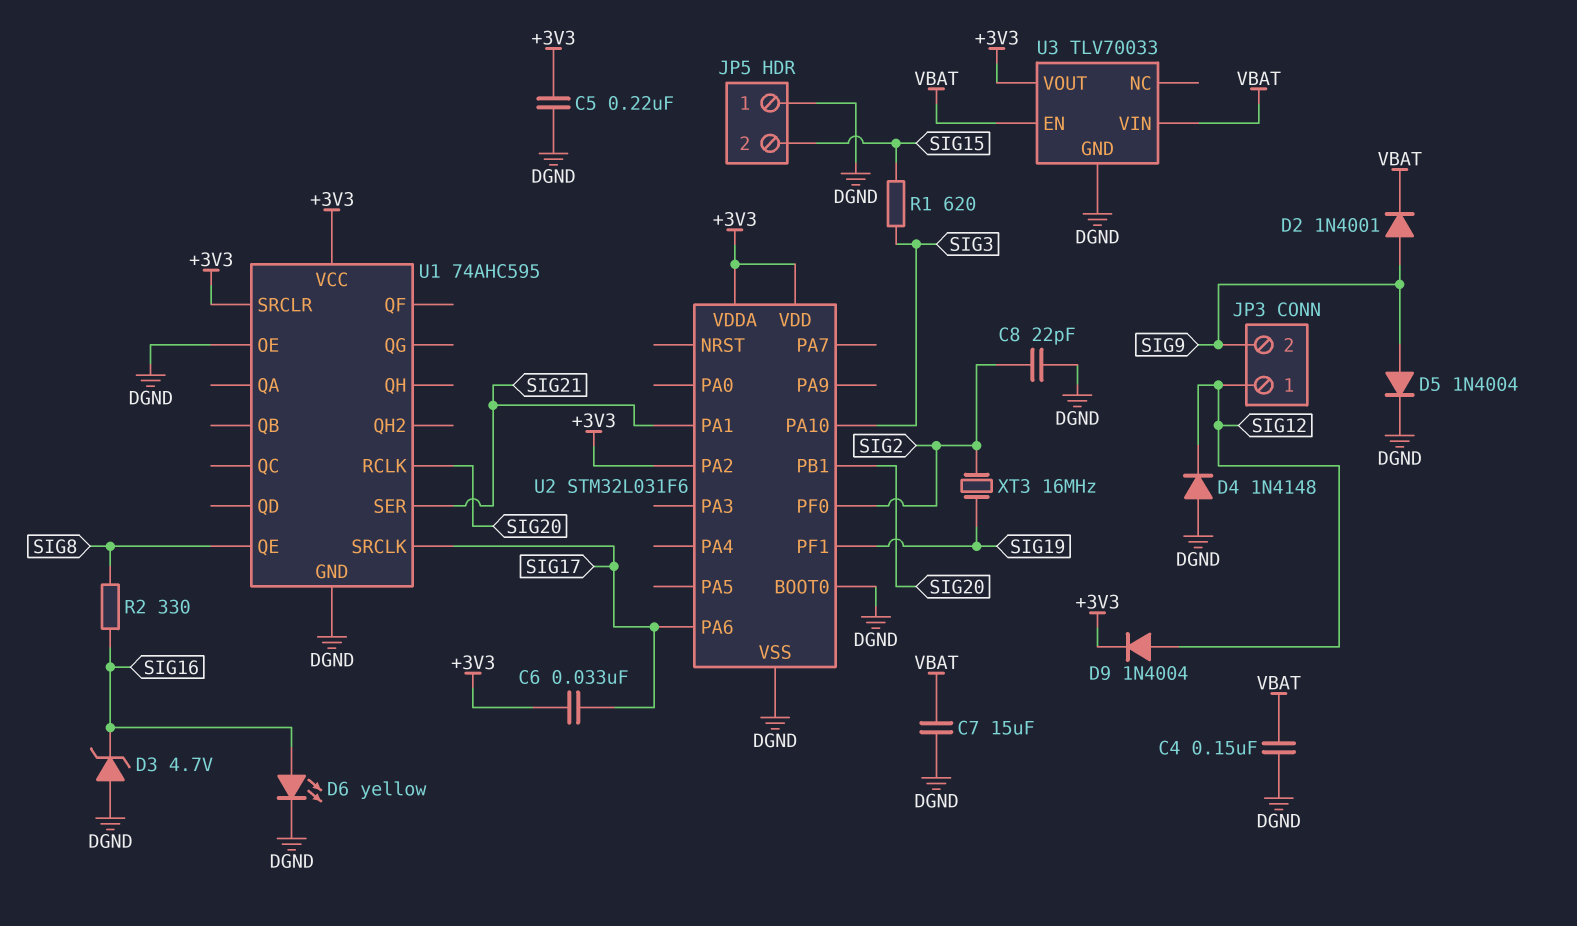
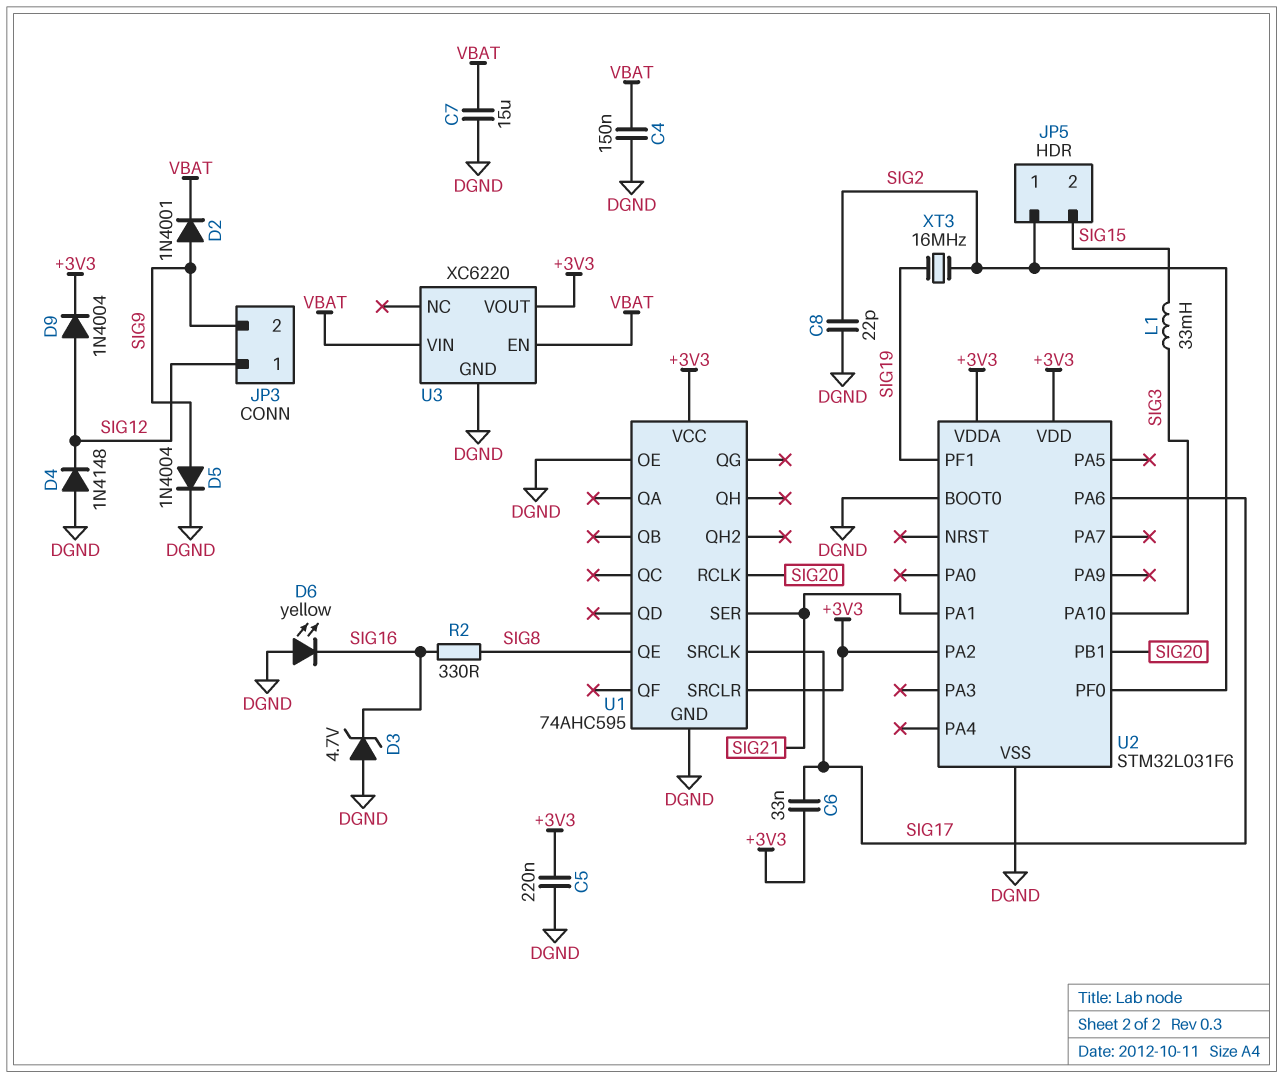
D6: LED yellow (A SIG16, K DGND) -> LED yellow (A DGND, K SIG16)
JP5 pin 1: DGND -> SIG2
L1: none -> 33mH (SIG3, SIG15)
R1: 620 (SIG3, SIG15) -> none
U3: TLV70033 -> XC6220

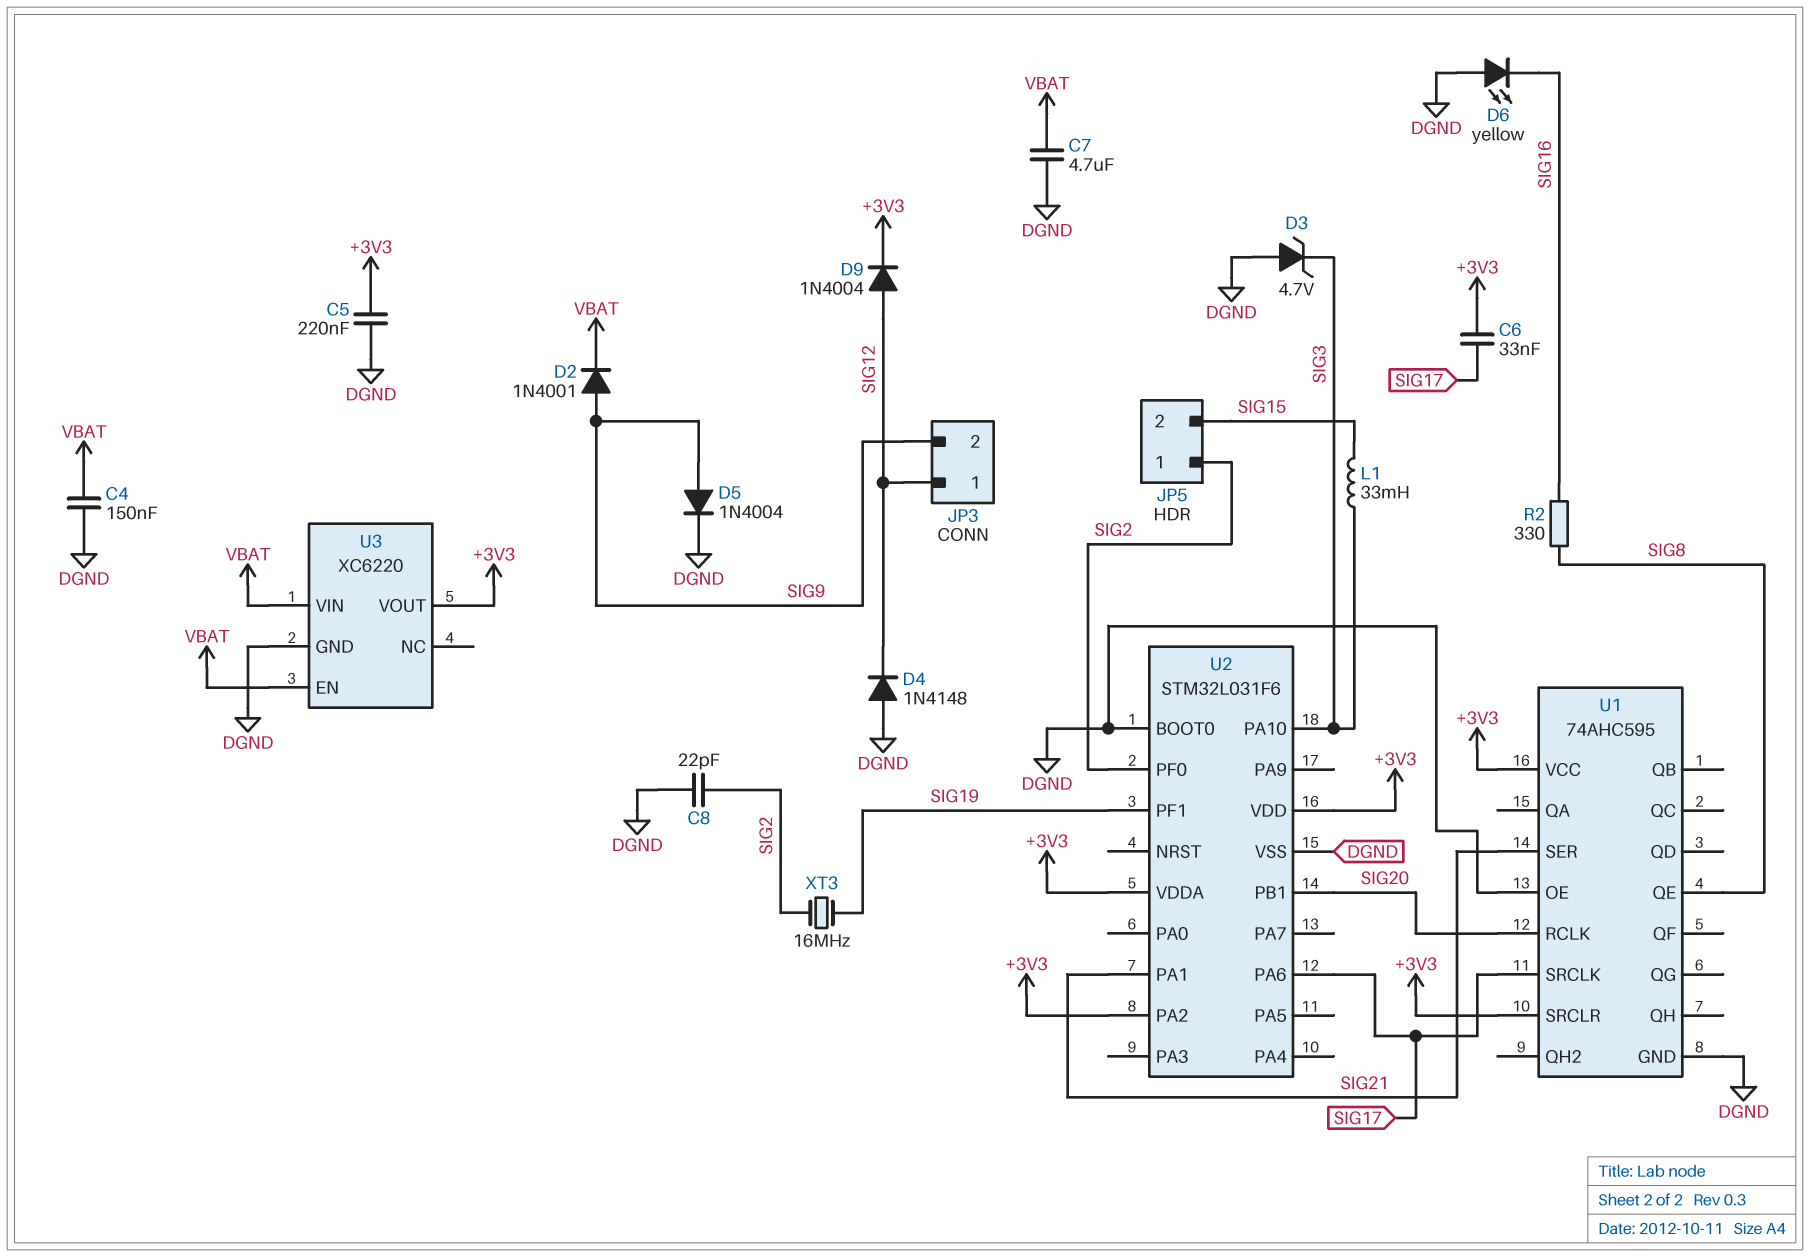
C7: 15uF (DGND, VBAT) -> 4.7uF (DGND, VBAT)
D3: zener 4.7V (A DGND, K SIG16) -> zener 4.7V (A DGND, K SIG3)

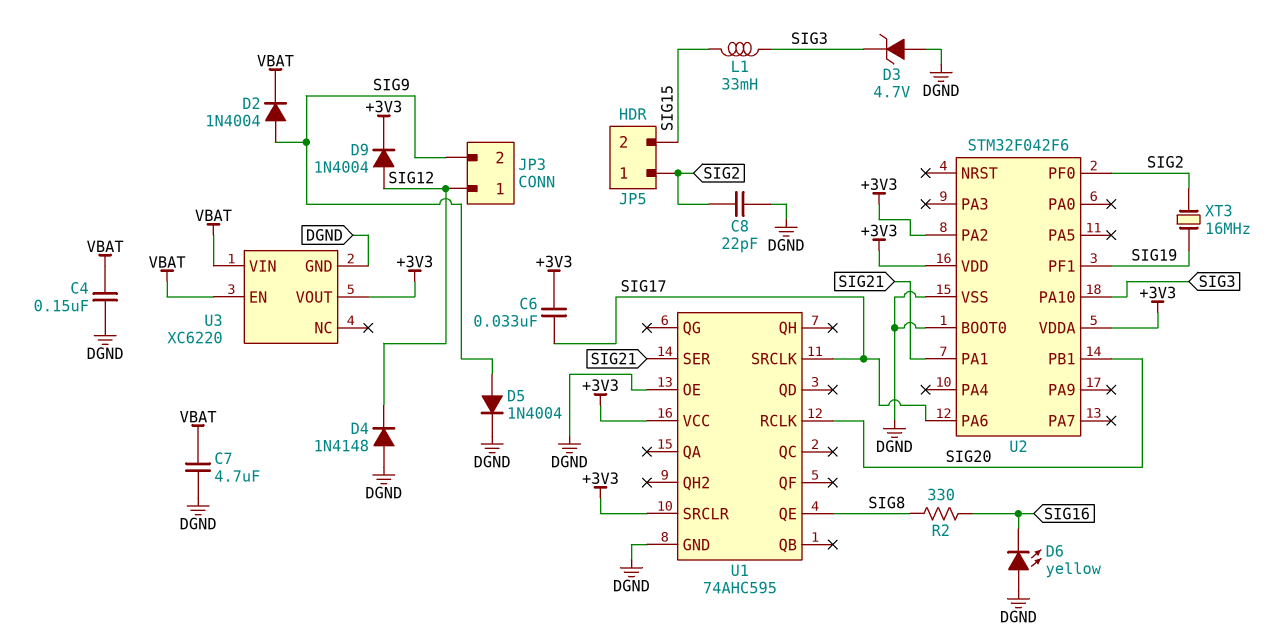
C5: 220nF (+3V3, DGND) -> none
D2: diode 1N4001 (A SIG9, K VBAT) -> diode 1N4004 (A SIG9, K VBAT)
U2: STM32L031F6 -> STM32F042F6

